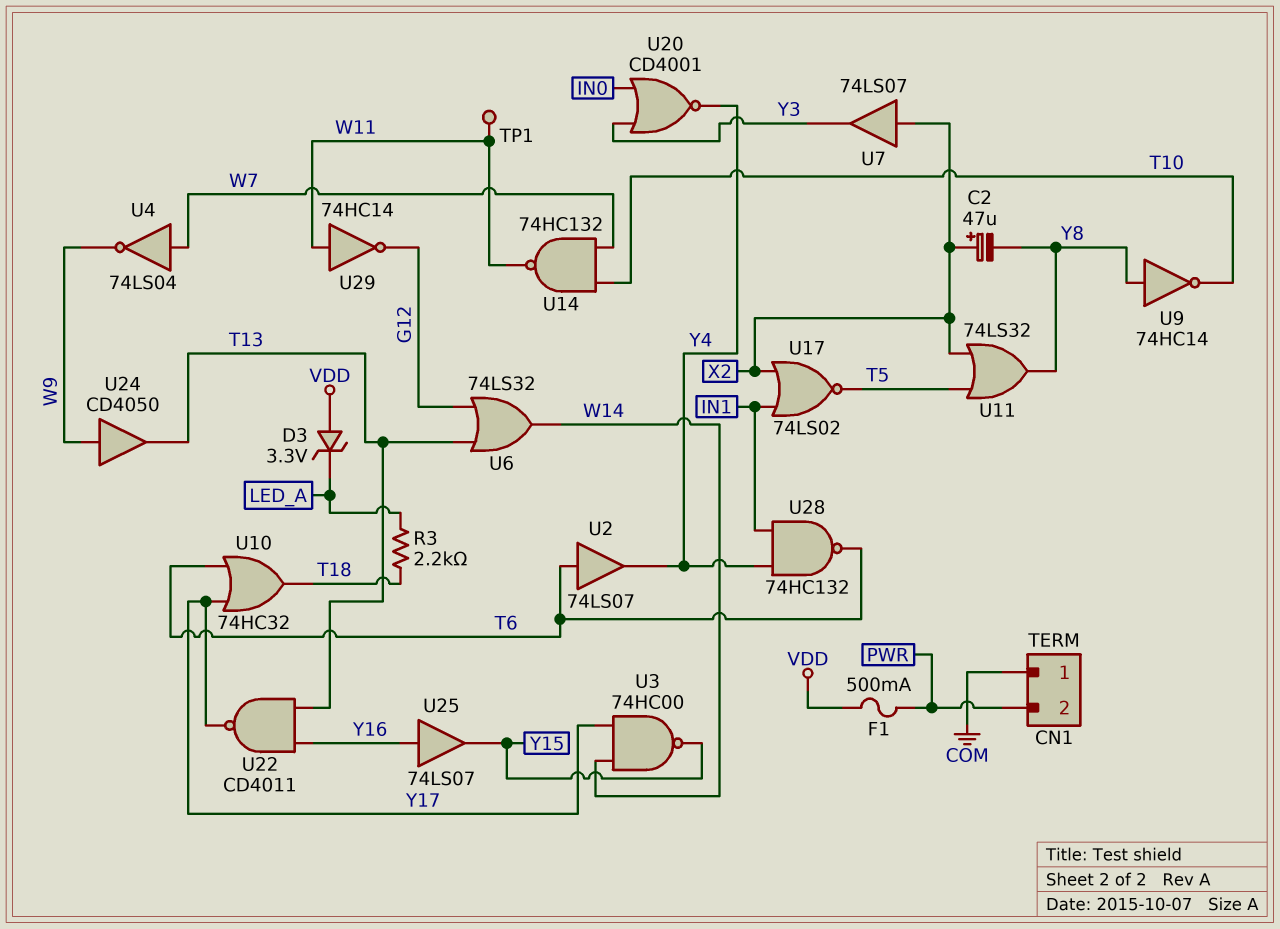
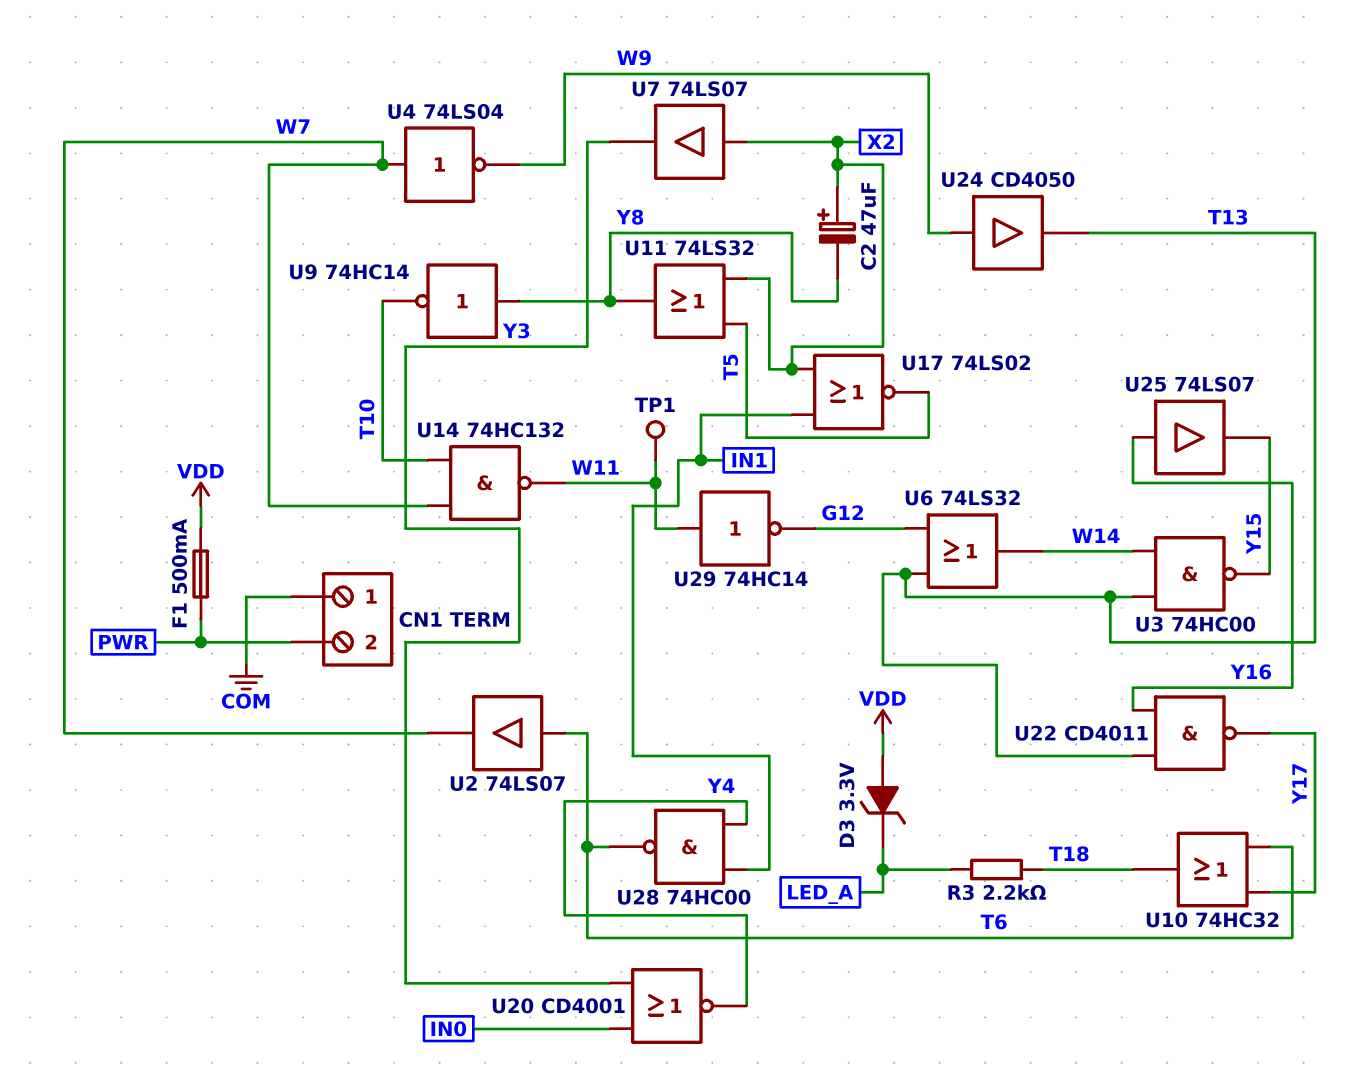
U2: buffer 74LS07 (in T6, out Y4) -> buffer 74LS07 (in T6, out W7)
U3: NAND 74HC00 (in W14, in Y17, out Y15) -> NAND 74HC00 (in T13, in W14, out Y15)
U28: NAND 74HC132 (in IN1, in Y4, out T6) -> NAND 74HC00 (in IN1, in Y4, out T6)

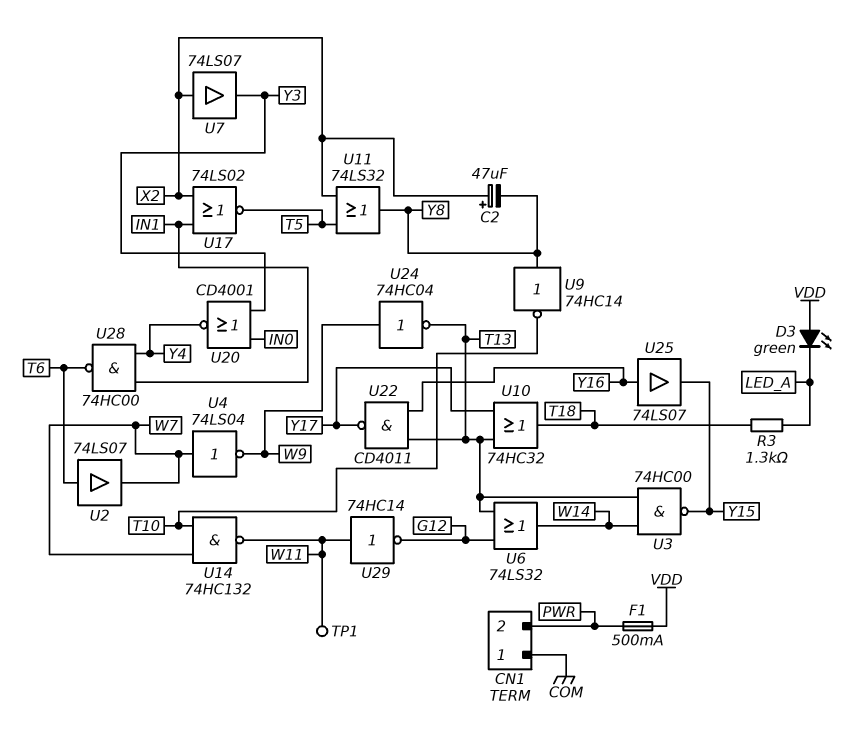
D3: zener 3.3V (A VDD, K LED_A) -> LED green (A VDD, K LED_A)
R3: 2.2k (LED_A, T18) -> 1.3k (LED_A, T18)
U10: OR 74HC32 (in T6, in Y17, out T18) -> OR 74HC32 (in T13, in Y17, out T18)
U24: buffer CD4050 (in W9, out T13) -> NOT 74HC04 (in W9, out T13)

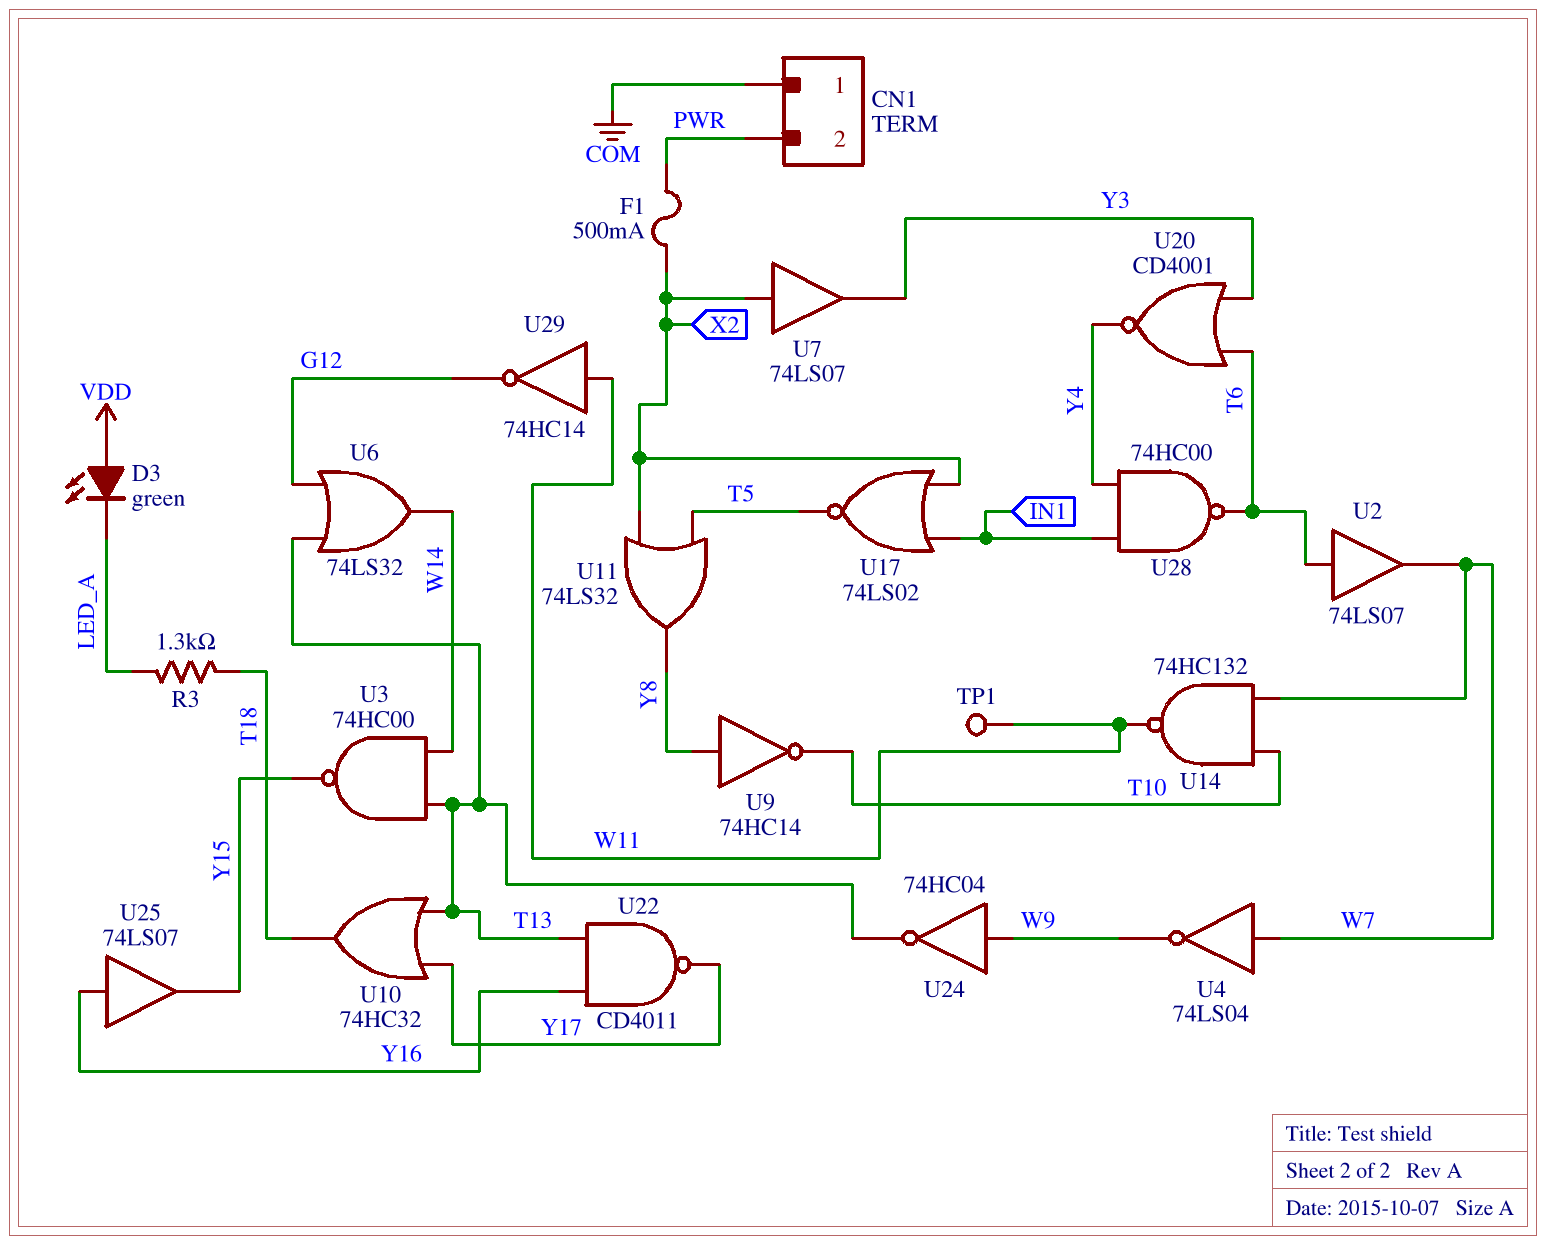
C2: 47uF (plus X2, minus Y8) -> none
F1: 500mA (PWR, VDD) -> 500mA (PWR, X2)
U20: NOR CD4001 (in IN0, in Y3, out Y4) -> NOR CD4001 (in T6, in Y3, out Y4)

